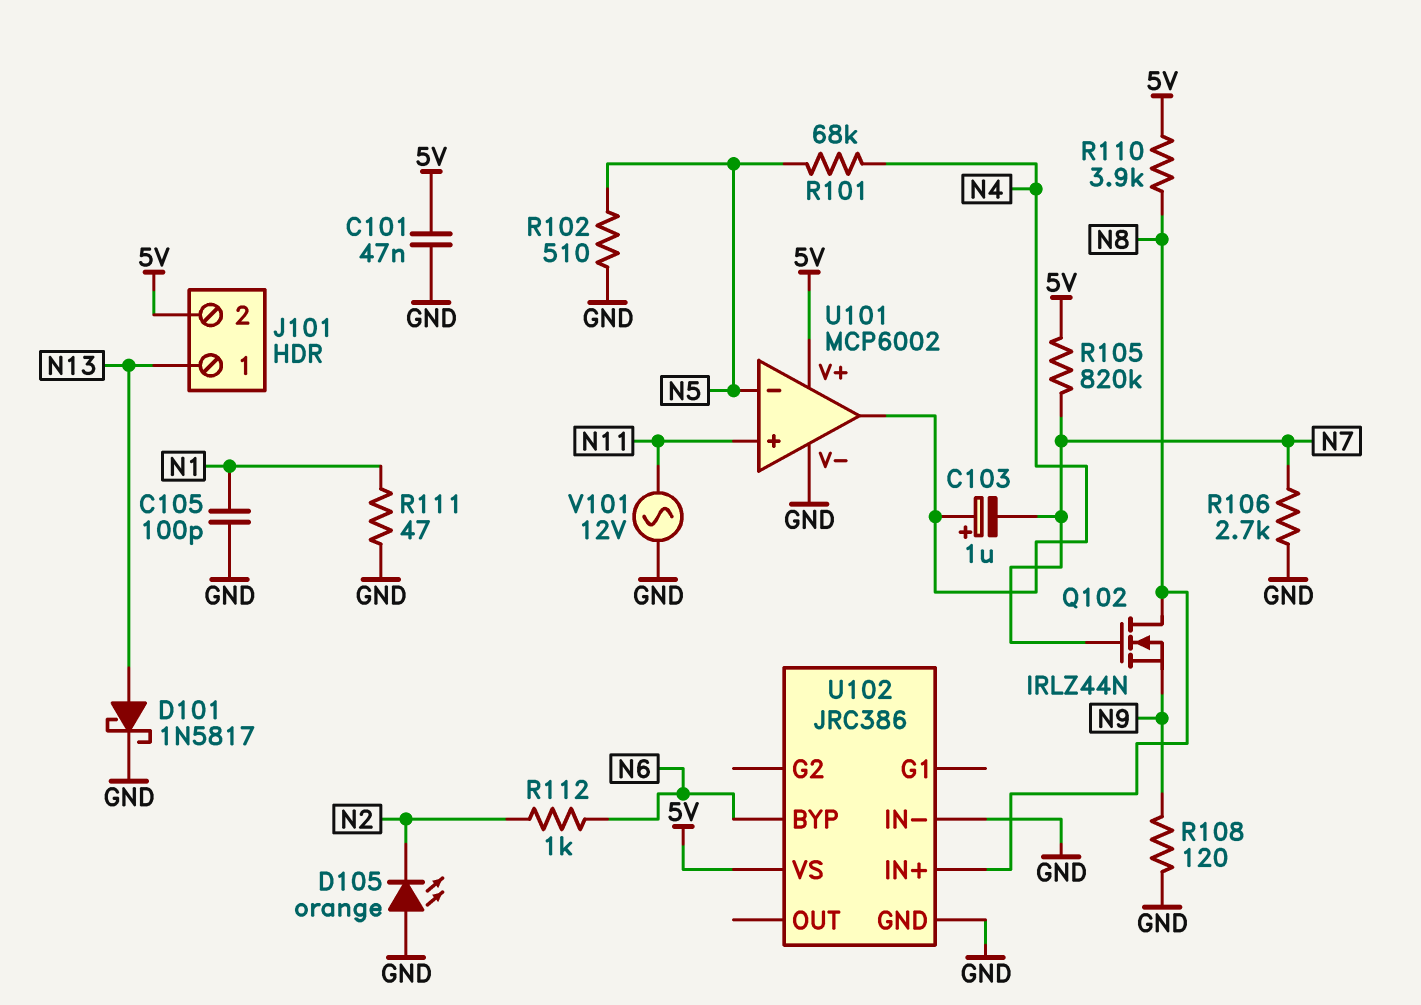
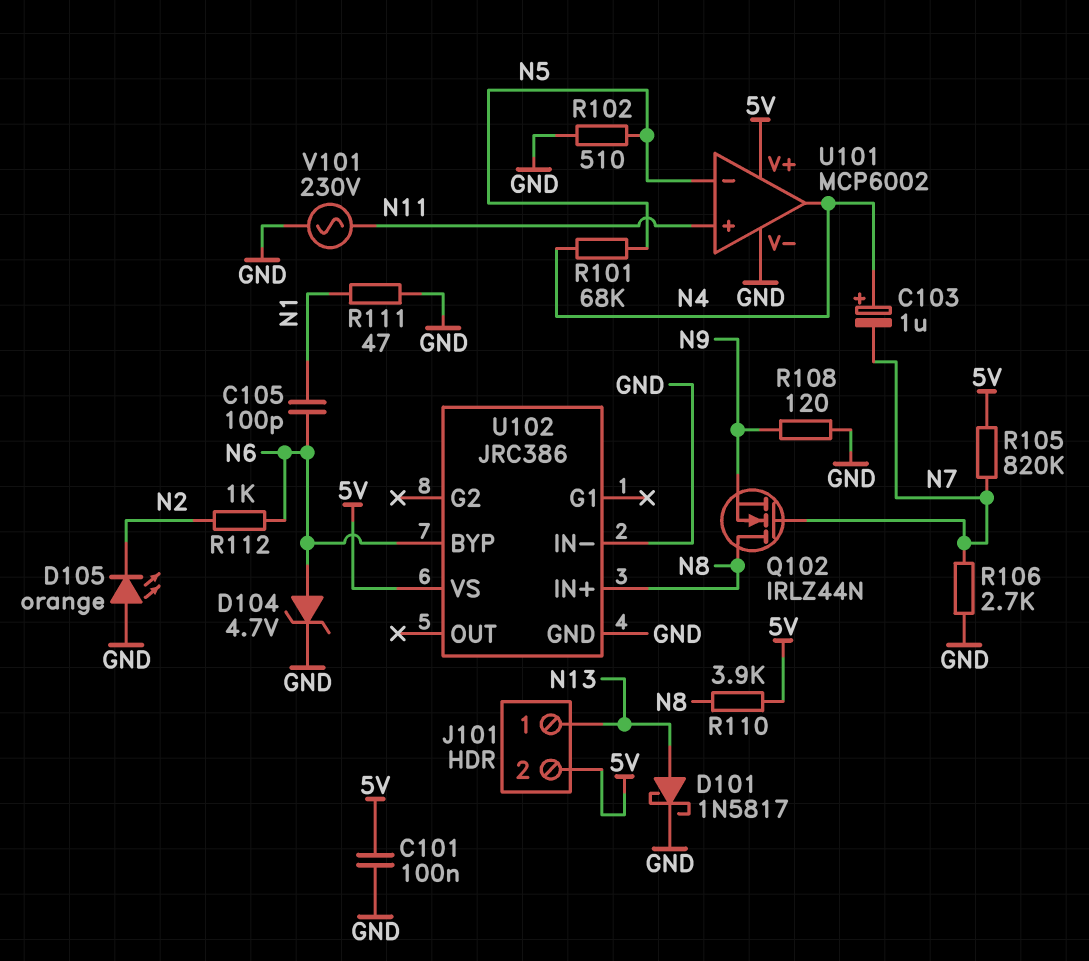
C101: 47nF (5V, GND) -> 100nF (5V, GND)
C105: 100pF (GND, N1) -> 100pF (N1, N6)
D104: none -> zener 4.7V (A N6, K GND)
V101: AC 12V (GND, N11) -> AC 230V (GND, N11)

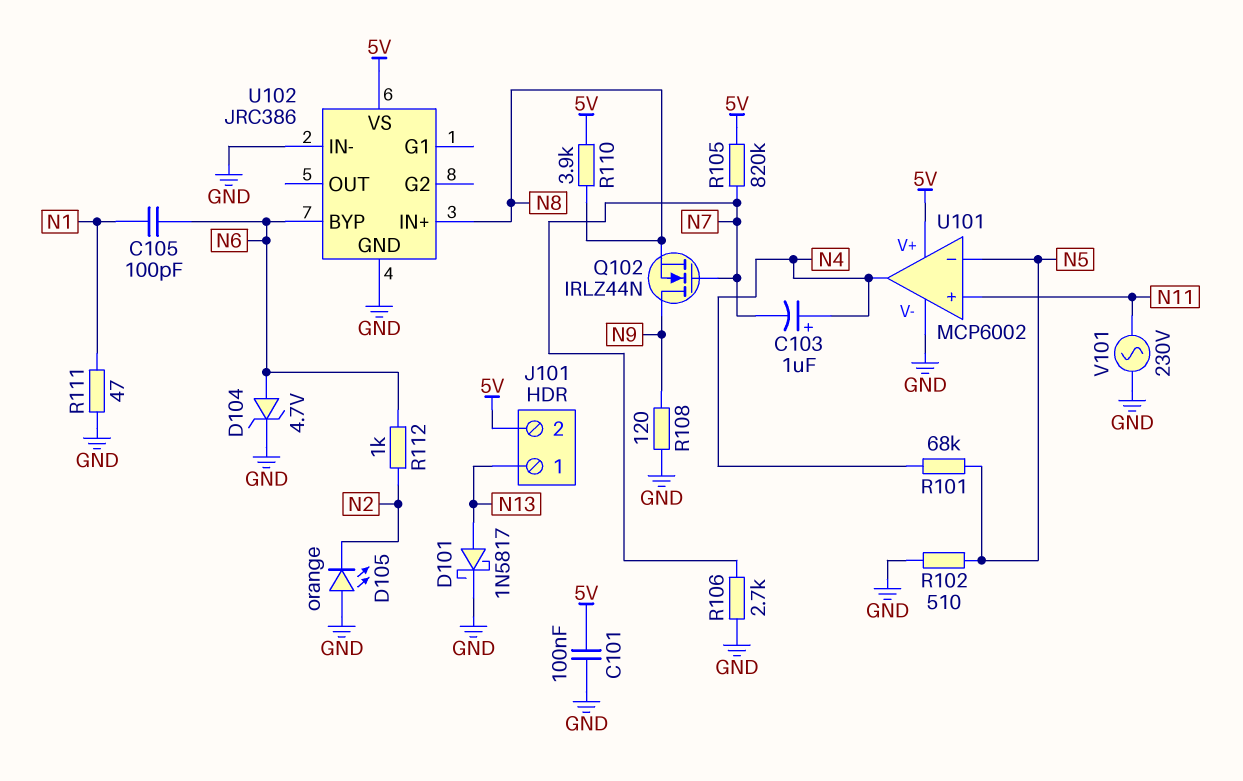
Q102: NMOS IRLZ44N (G N7, D N8, S N9) -> NMOS IRLZ44N (G N7, D N9, S N8)

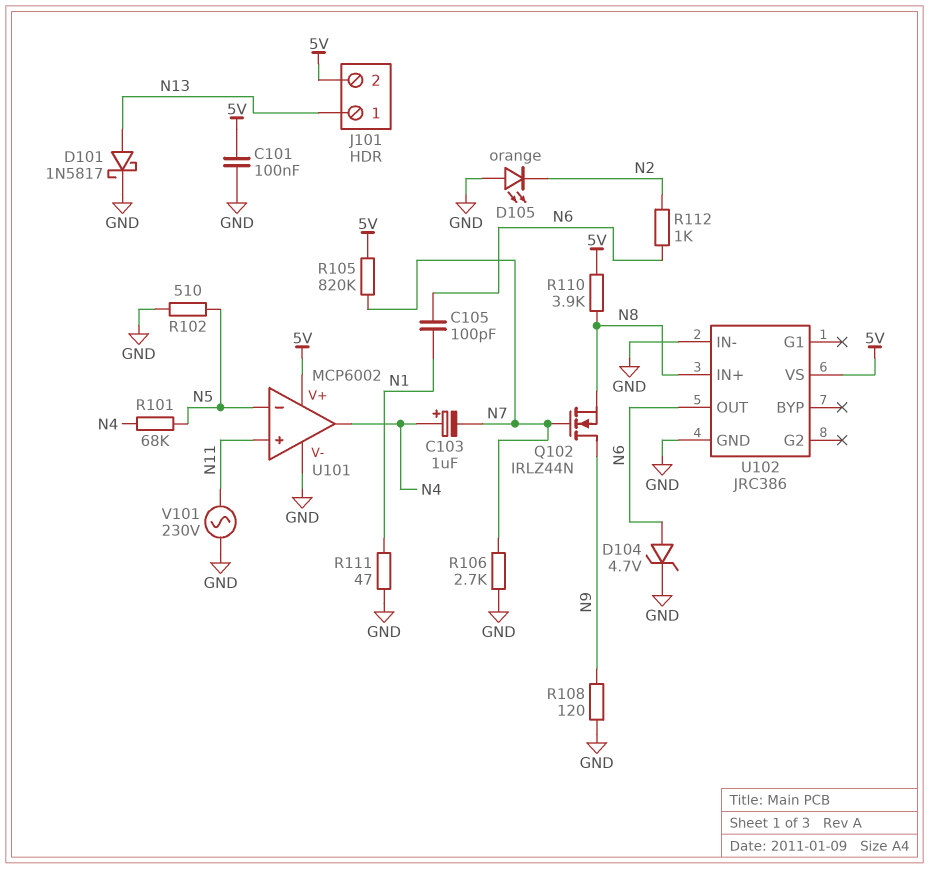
U102 pin BYP: N6 -> none
U102 pin OUT: none -> N6

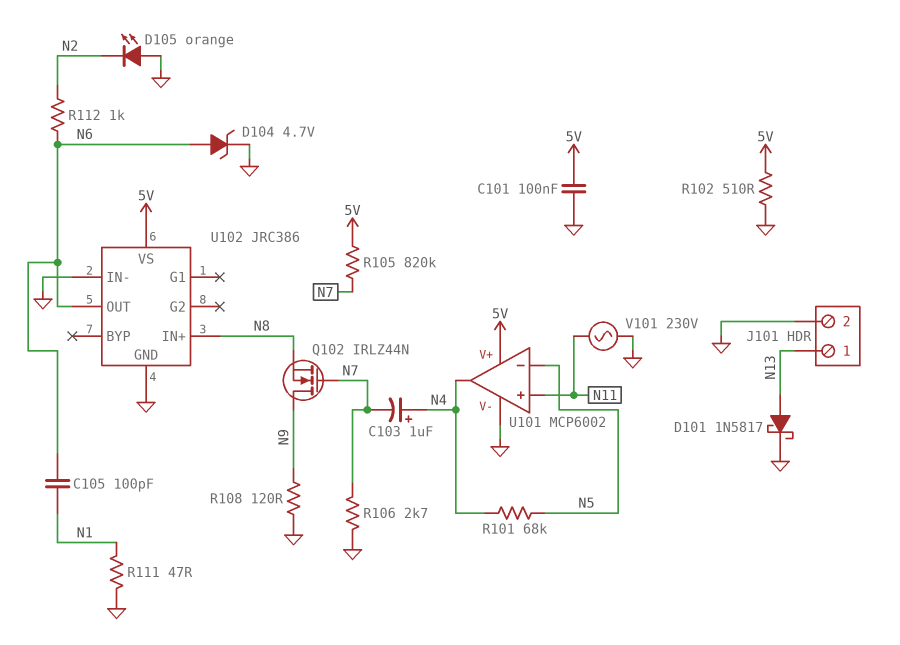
J101 pin 2: 5V -> GND
R102: 510 (GND, N5) -> 510 (5V, GND)
R110: 3.9k (5V, N8) -> none

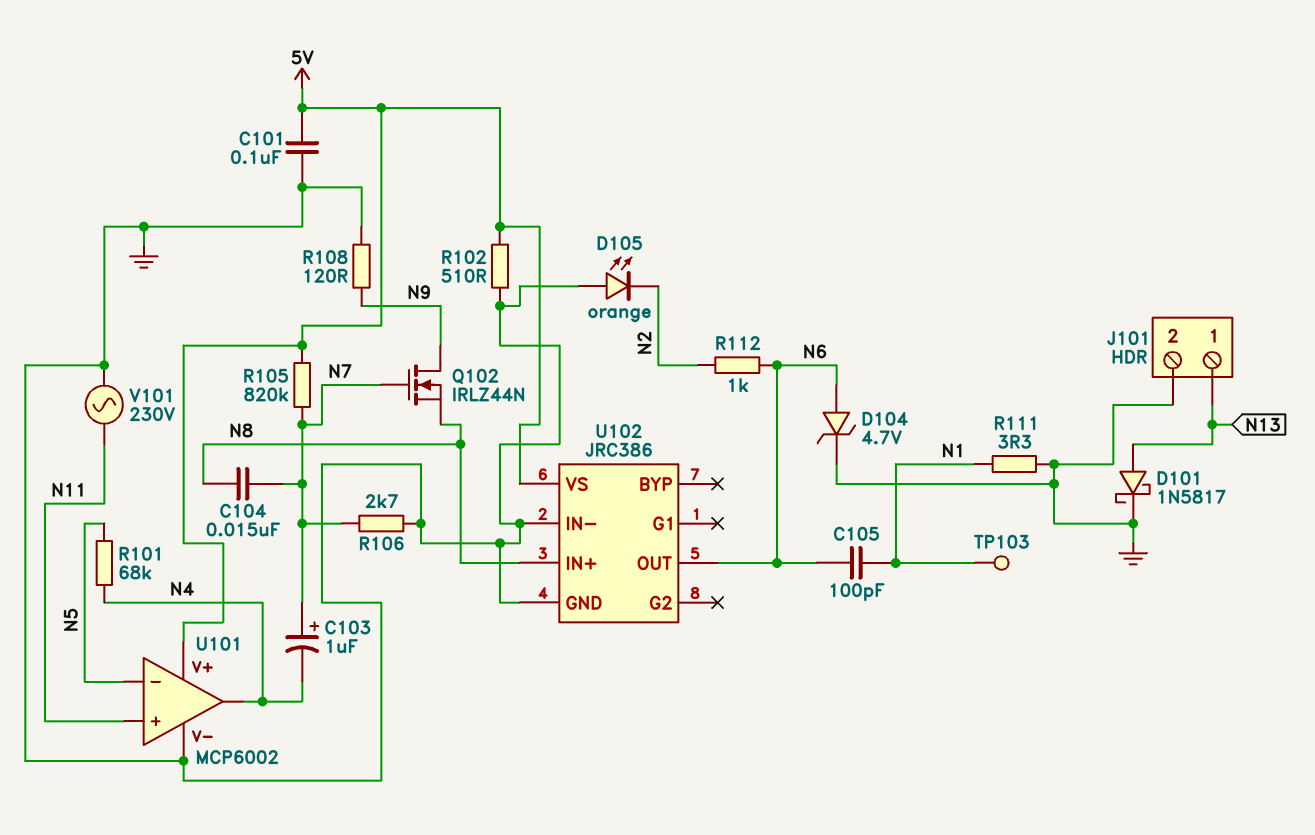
C103: 1uF (plus N4, minus N7) -> 1uF (plus N7, minus N4)
C104: none -> 15nF (N7, N8)
R111: 47 (GND, N1) -> 3.3 (GND, N1)
TP103: none -> test point (N1)

